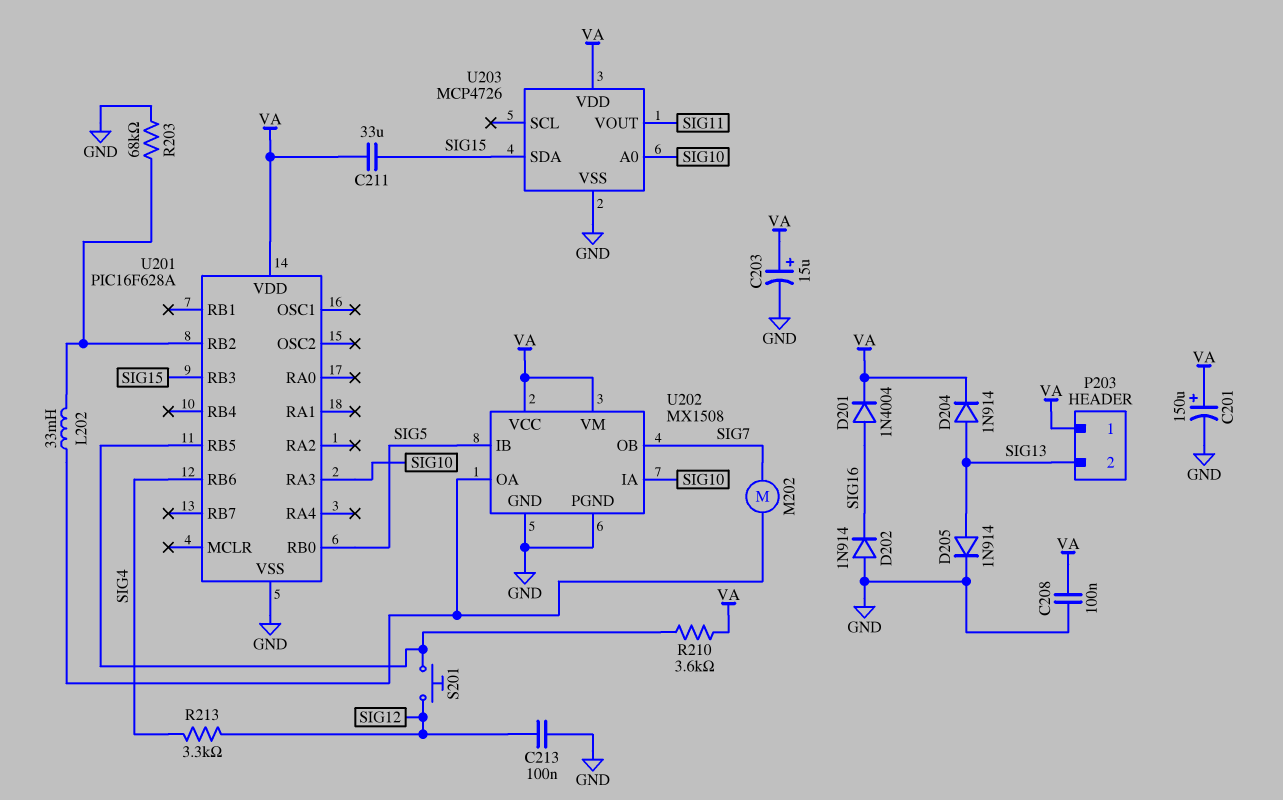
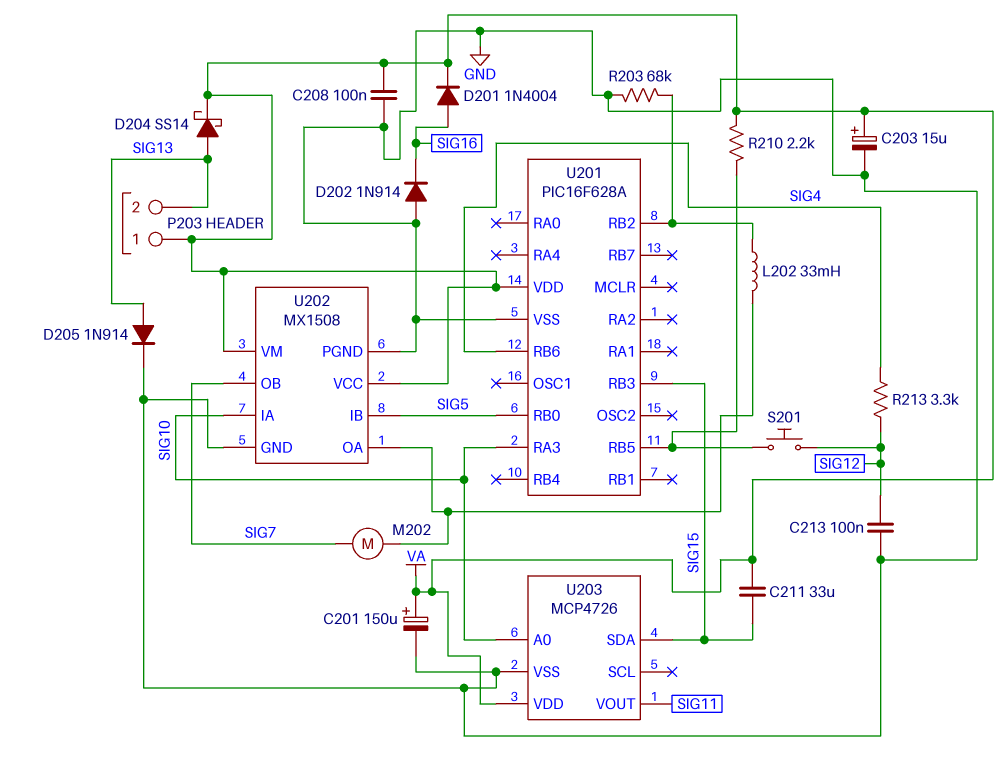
D204: diode 1N914 (A SIG13, K VA) -> schottky SS14 (A SIG13, K VA)
R210: 3.6k (U201/RB5, VA) -> 2.2k (U201/RB5, VA)

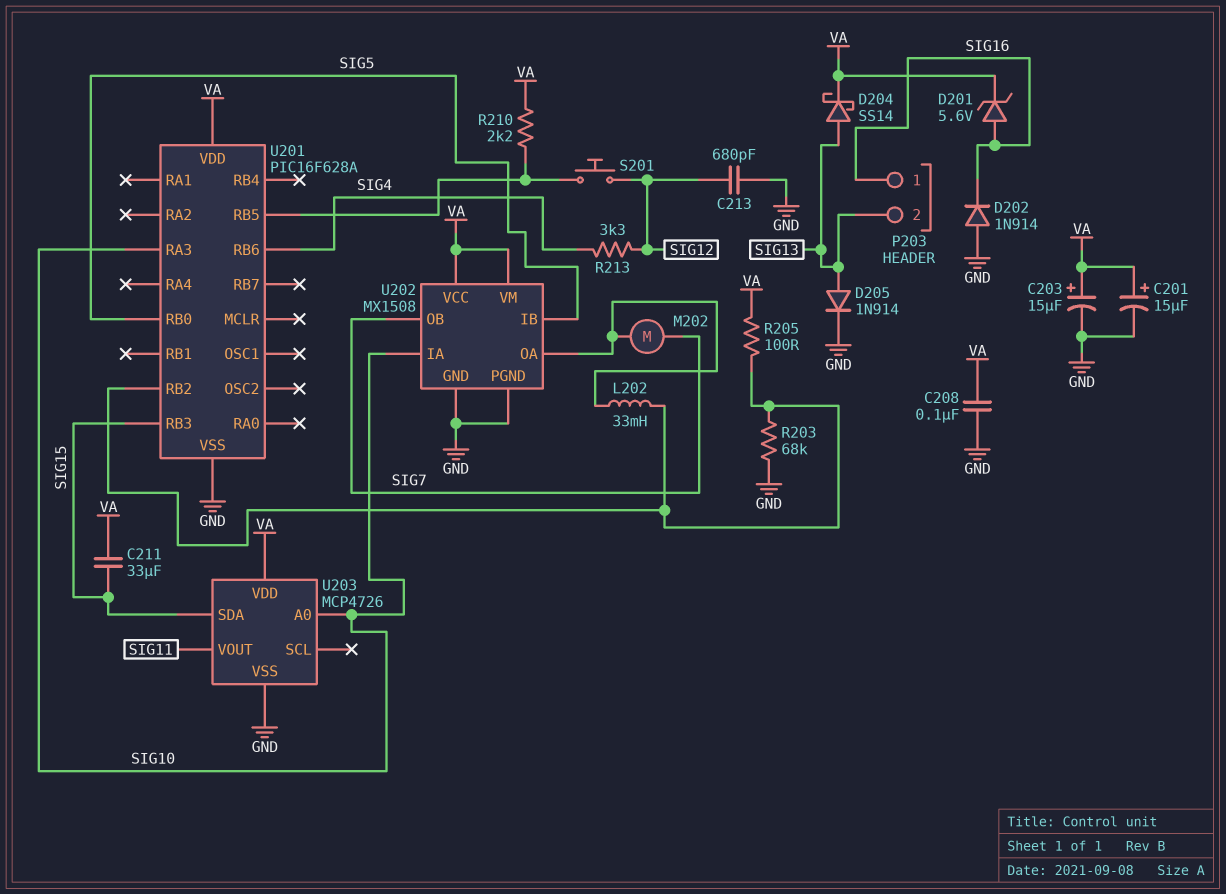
C201: 150uF (plus VA, minus GND) -> 15uF (plus VA, minus GND)
C213: 100nF (GND, SIG12) -> 680pF (GND, SIG12)
D201: diode 1N4004 (A SIG16, K VA) -> zener 5.6V (A SIG16, K VA)
P203 pin 1: VA -> SIG16
R205: none -> 100 (U201/RB2, VA)

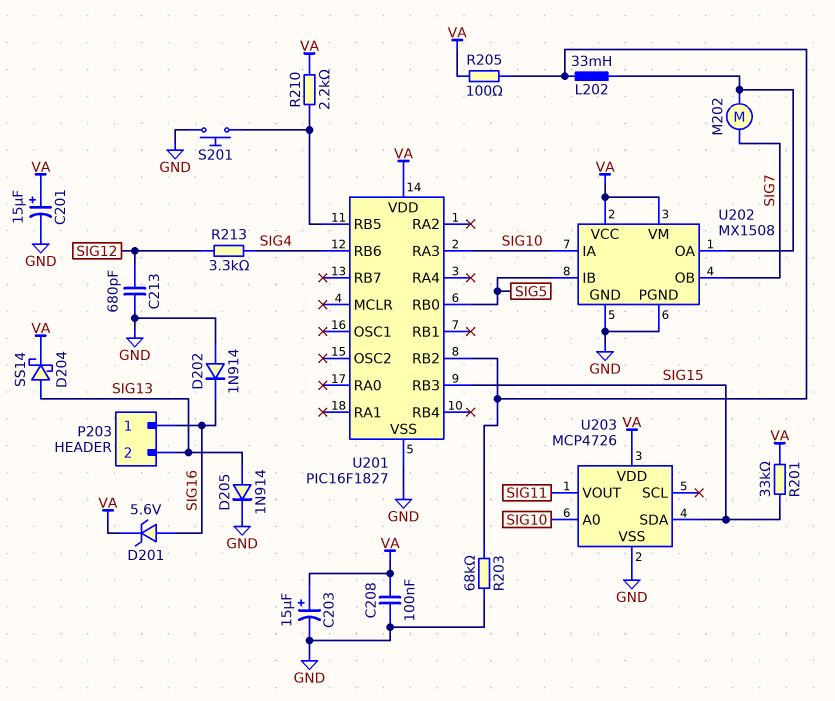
C211: 33uF (SIG15, VA) -> none
R201: none -> 33k (SIG15, VA)
S201: button (SIG12, U201/RB5) -> button (GND, U201/RB5)
U201: PIC16F628A -> PIC16F1827

